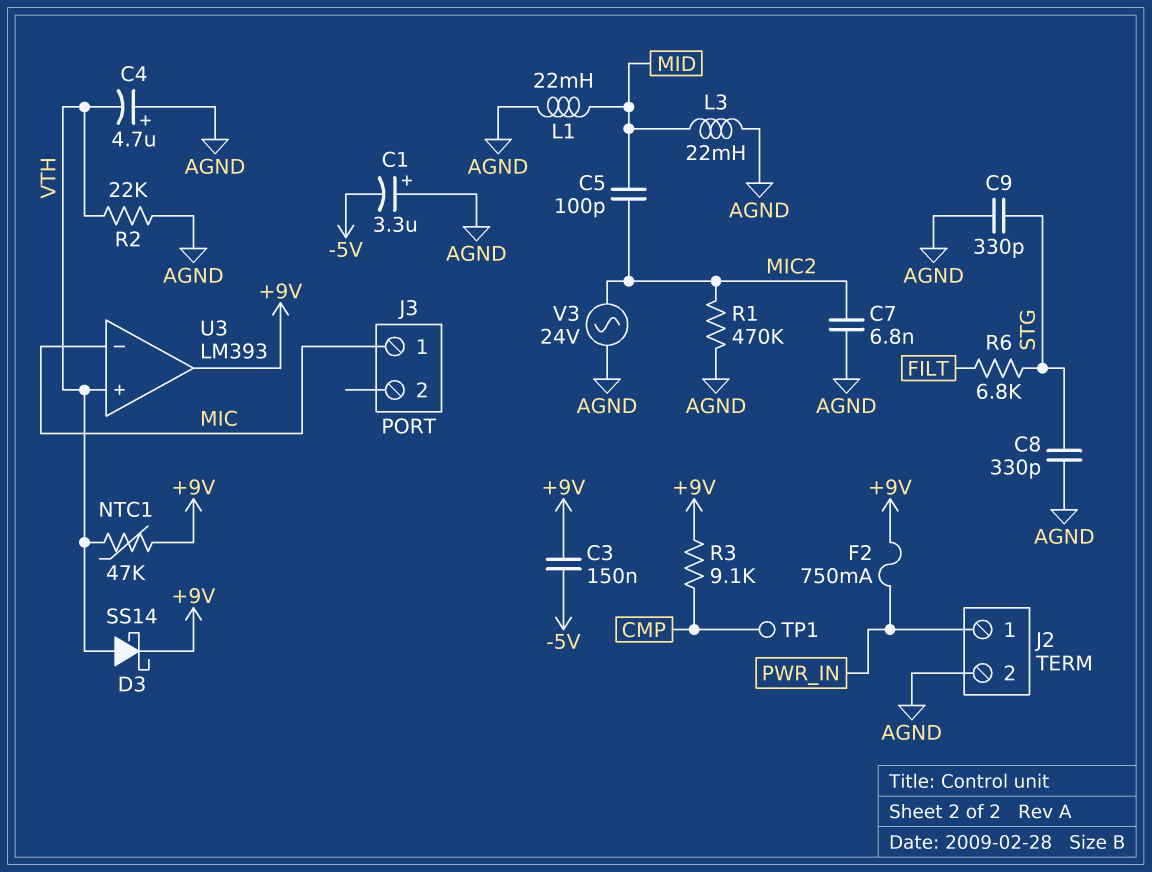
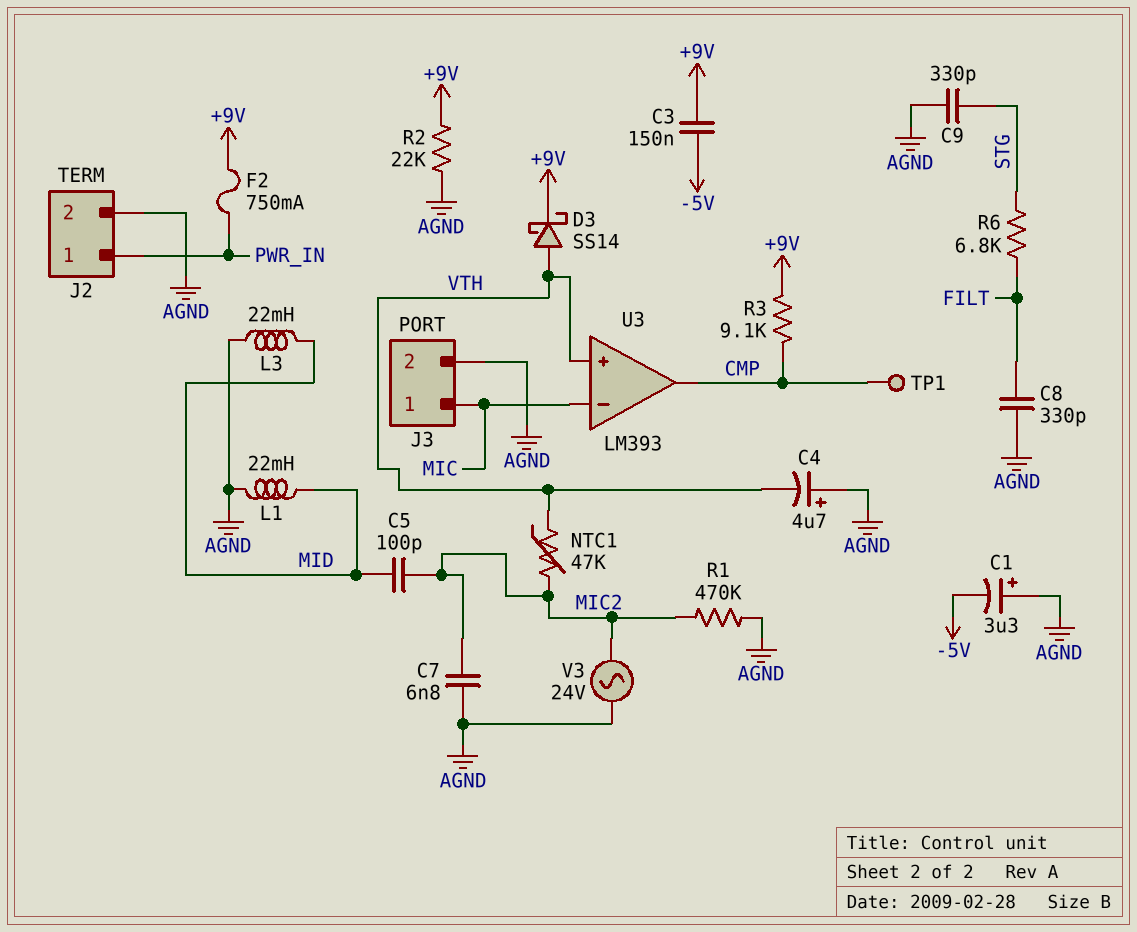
C8: 330pF (AGND, STG) -> 330pF (AGND, FILT)
J3 pin 2: none -> AGND
NTC1: 47k (+9V, VTH) -> 47k (MIC2, VTH)
R2: 22k (AGND, VTH) -> 22k (+9V, AGND)
U3 pin out: +9V -> CMP

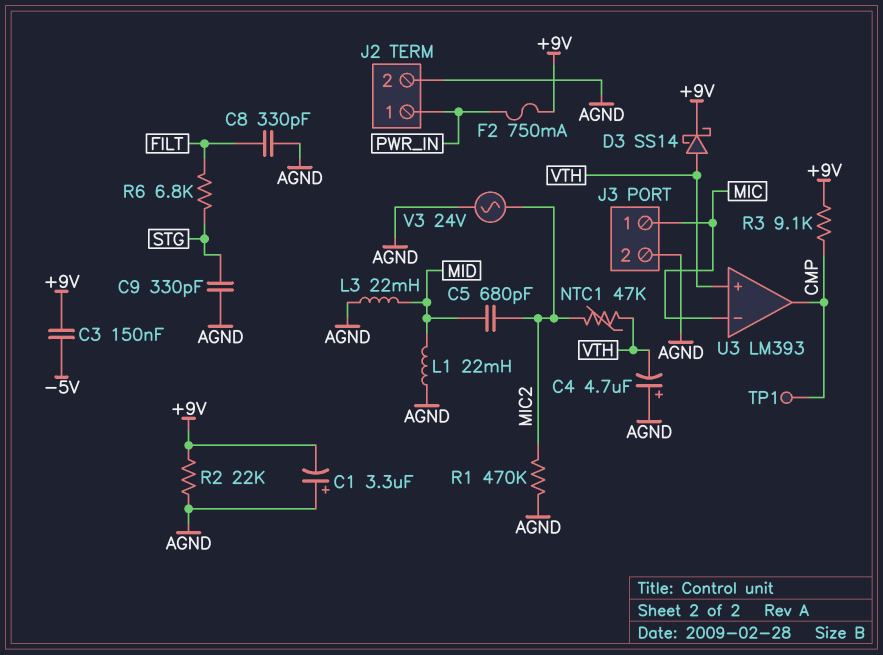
C1: 3.3uF (plus AGND, minus -5V) -> 3.3uF (plus AGND, minus +9V)
C5: 100pF (MIC2, MID) -> 680pF (MIC2, MID)
C7: 6.8nF (AGND, MIC2) -> none

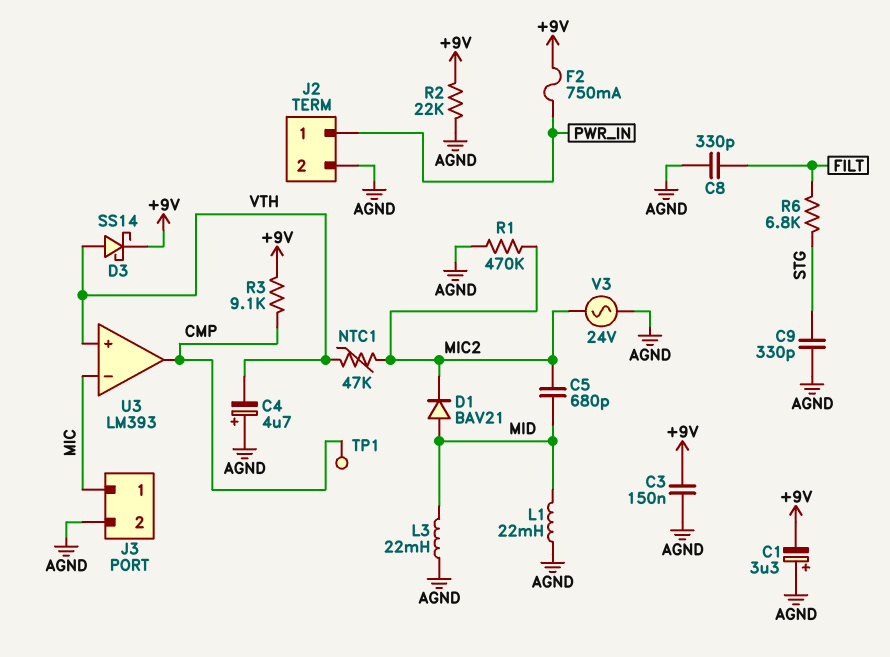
C3: 150nF (+9V, -5V) -> 150nF (+9V, AGND)
D1: none -> diode BAV21 (A MID, K MIC2)

